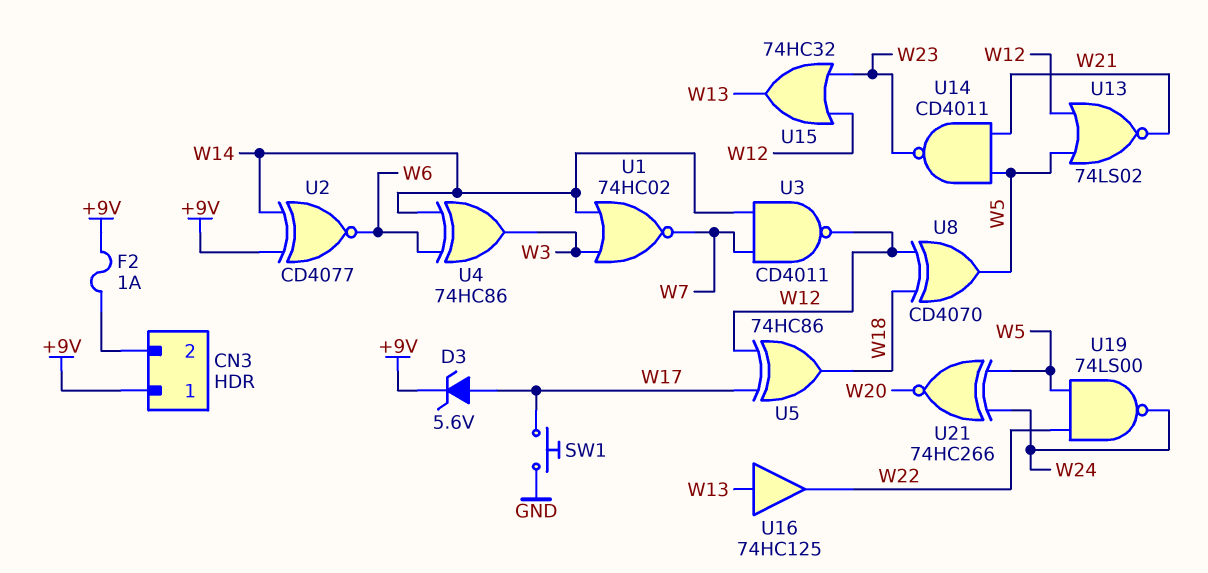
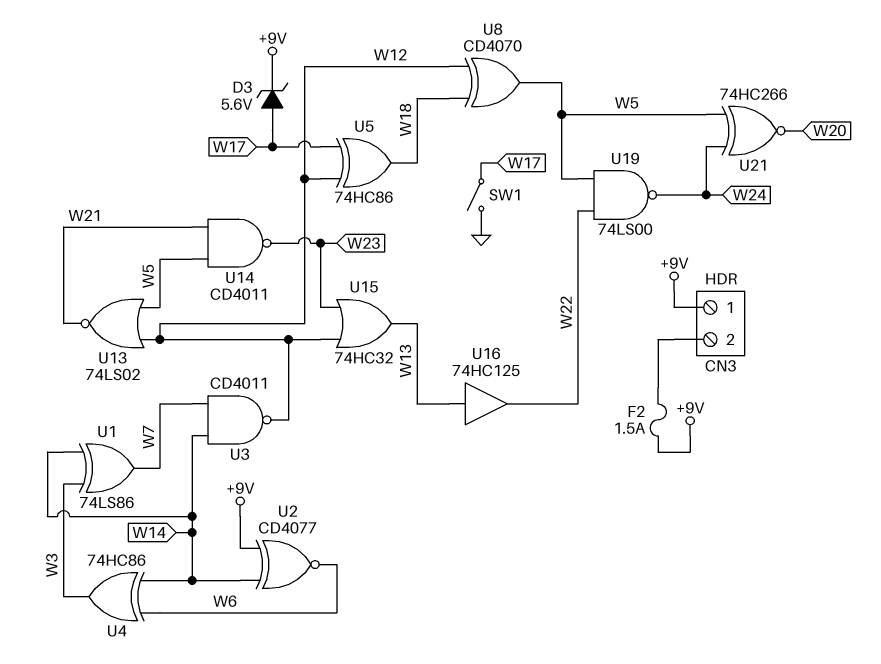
F2: 1A (+9V, CN3/2) -> 1.5A (+9V, CN3/2)
SW1: button (GND, W17) -> switch (GND, W17)
U1: NOR 74HC02 (in W3, in W14, out W7) -> XOR 74LS86 (in W3, in W14, out W7)

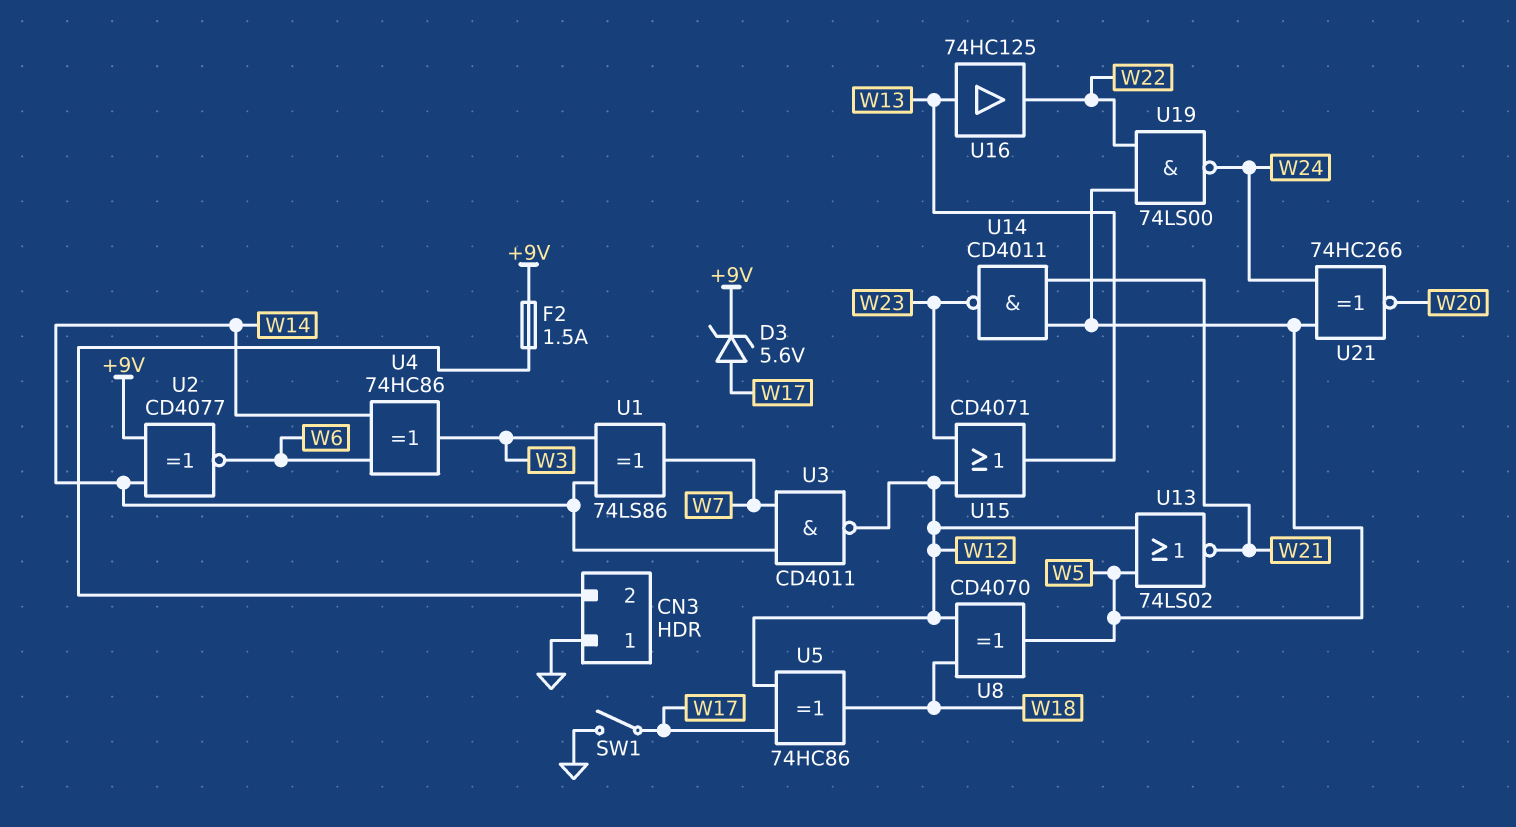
CN3 pin 1: +9V -> GND
U15: OR 74HC32 (in W12, in W23, out W13) -> OR CD4071 (in W12, in W23, out W13)

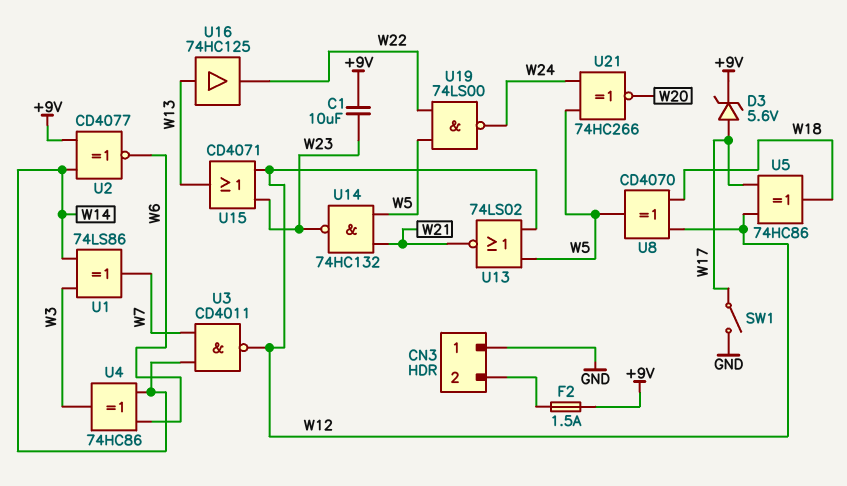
C1: none -> 10uF (+9V, W23)
U14: NAND CD4011 (in W5, in W21, out W23) -> NAND 74HC132 (in W5, in W21, out W23)

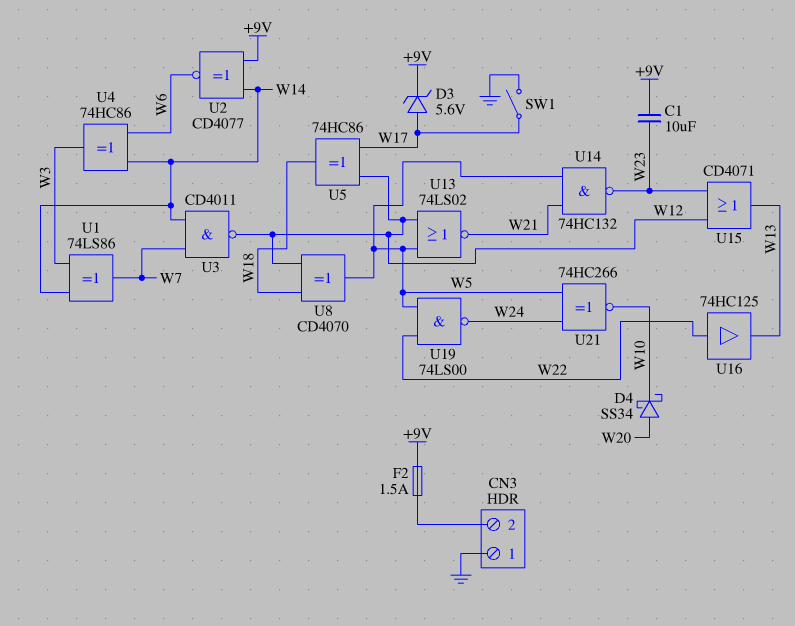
D4: none -> schottky SS34 (A W20, K W10)
U16: buffer 74HC125 (in W13, out W22) -> buffer 74HC125 (in W22, out W13)
U21: XNOR 74HC266 (in W5, in W24, out W20) -> XNOR 74HC266 (in W5, in W24, out W10)

